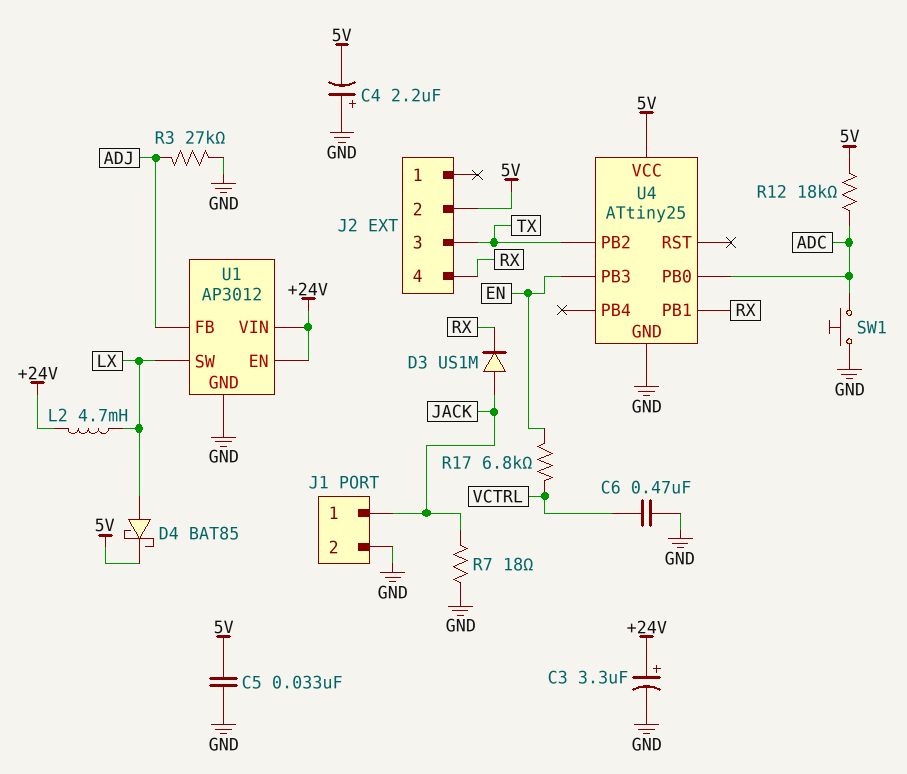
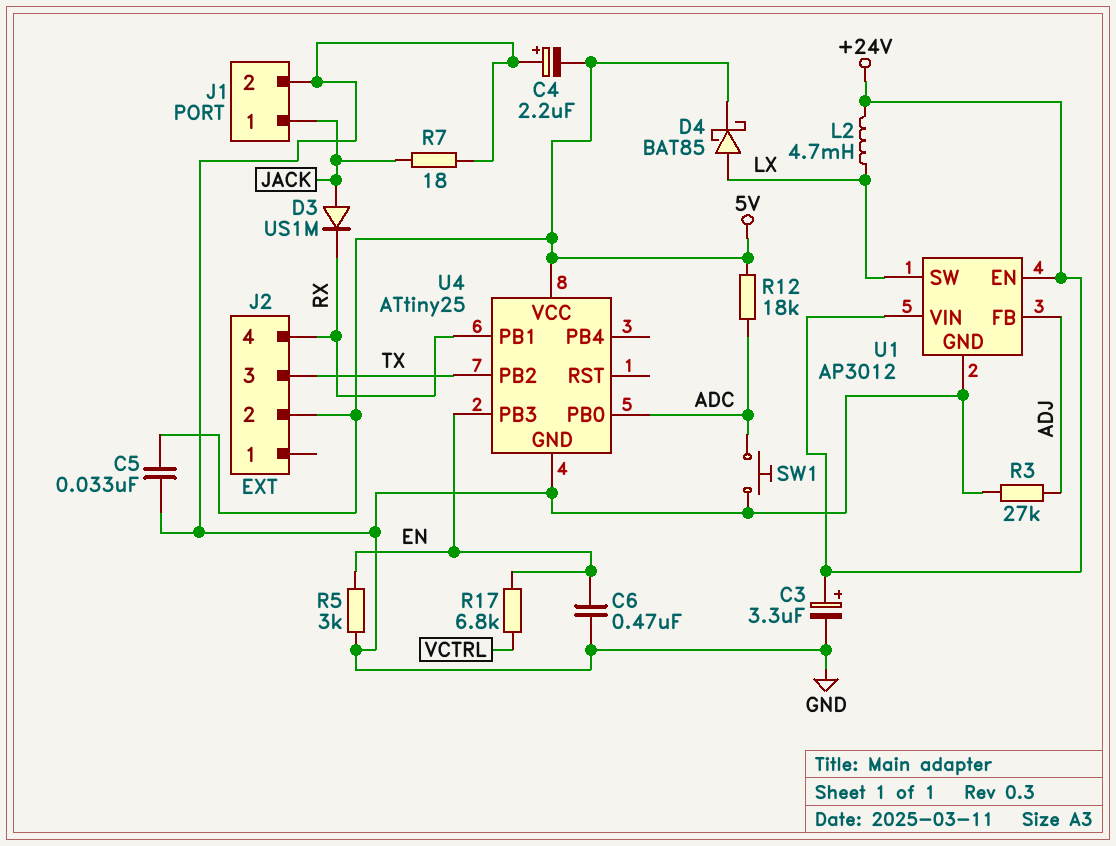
C6: 470nF (GND, VCTRL) -> 470nF (EN, GND)
R5: none -> 3k (EN, GND)

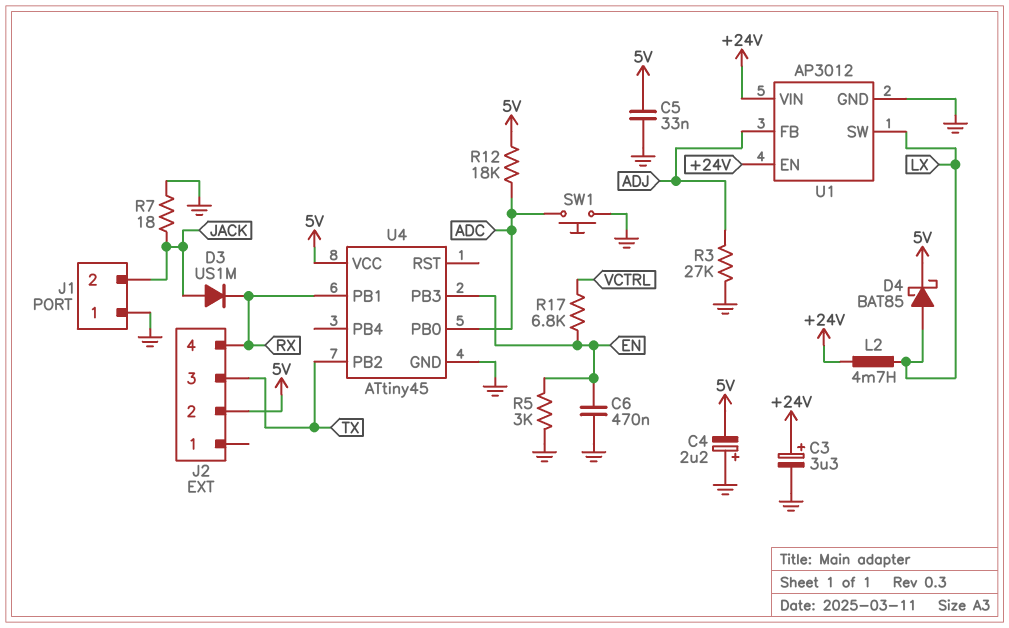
J1 pin 1: JACK -> GND
J1 pin 2: GND -> JACK
U4: ATtiny25 -> ATtiny45

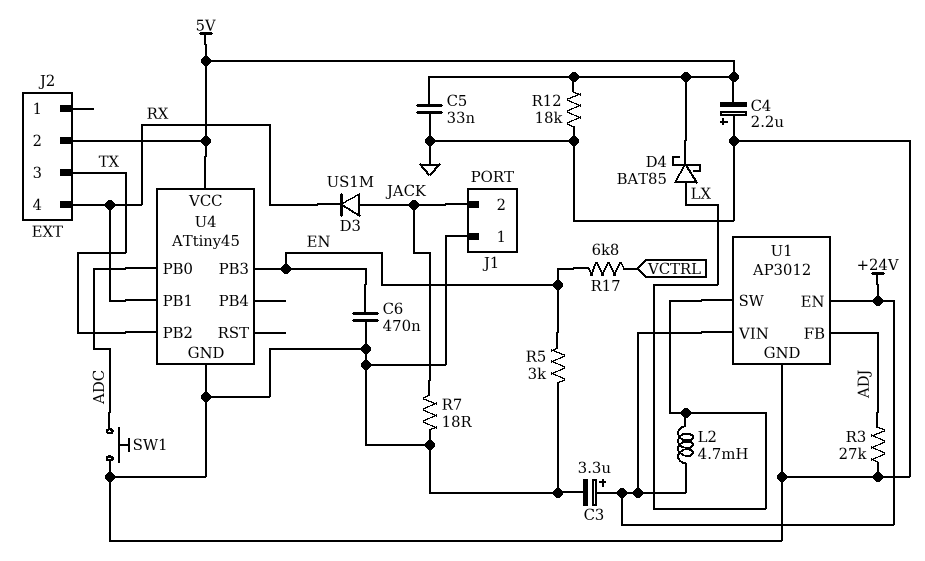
R12: 18k (5V, ADC) -> 18k (5V, GND)

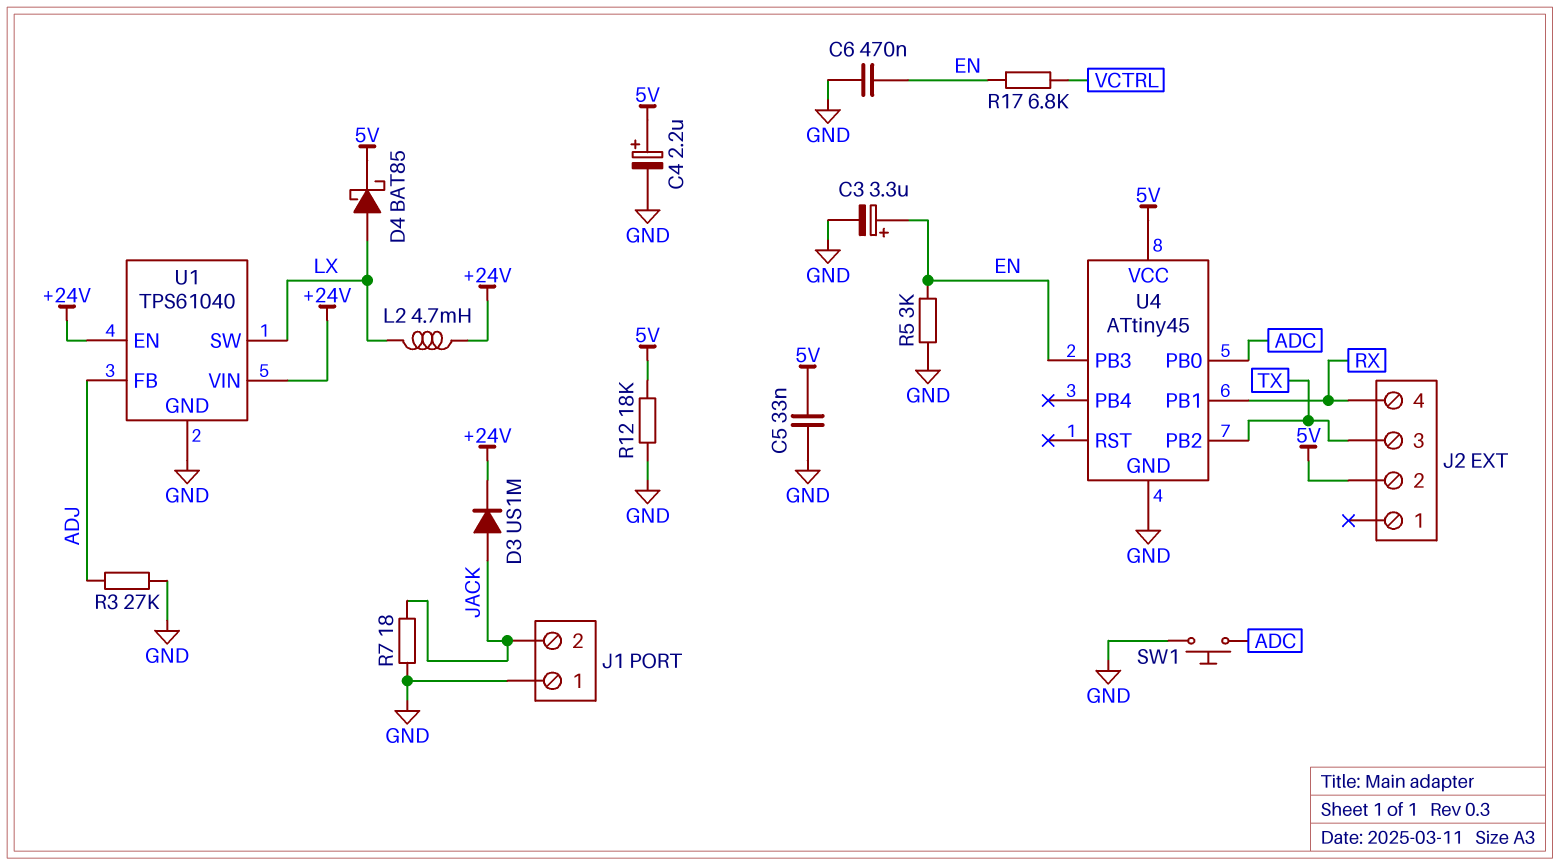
C3: 3.3uF (plus +24V, minus GND) -> 3.3uF (plus EN, minus GND)
C4: 2.2uF (plus GND, minus 5V) -> 2.2uF (plus 5V, minus GND)
D3: diode US1M (A JACK, K RX) -> diode US1M (A JACK, K +24V)
U1: AP3012 -> TPS61040

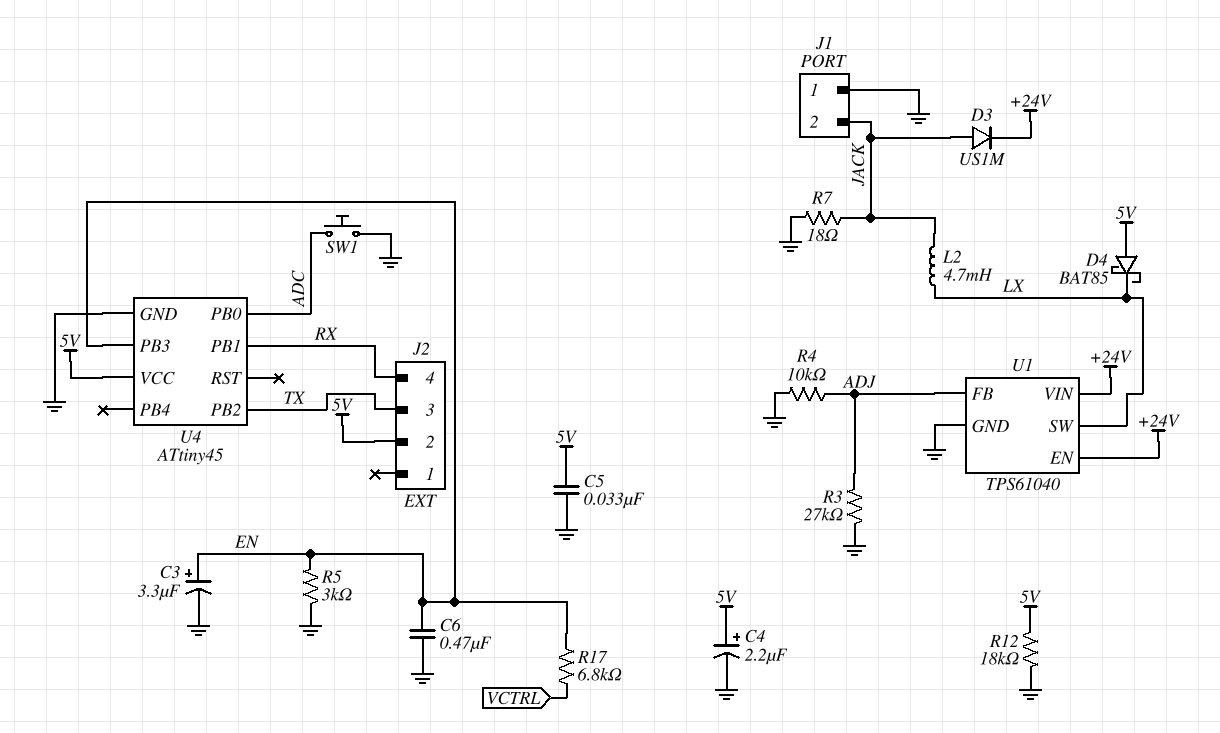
D4: schottky BAT85 (A LX, K 5V) -> schottky BAT85 (A 5V, K LX)
L2: 4.7mH (+24V, LX) -> 4.7mH (JACK, LX)
R4: none -> 10k (ADJ, GND)

